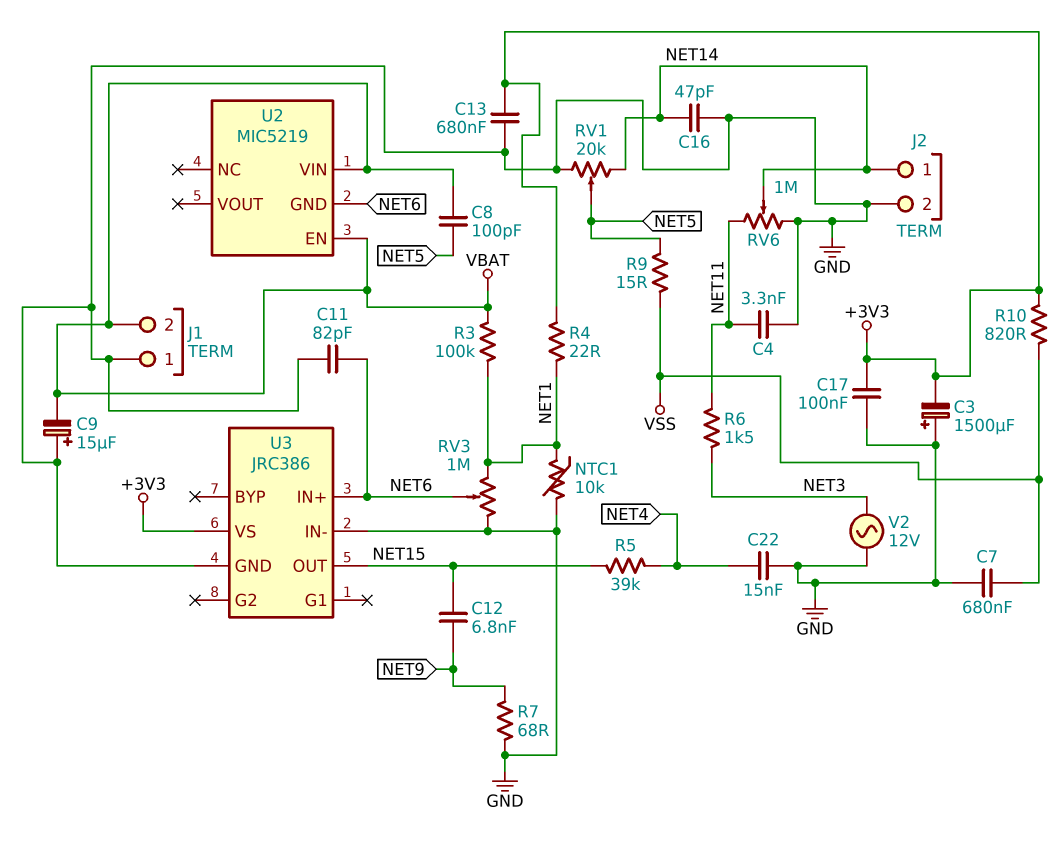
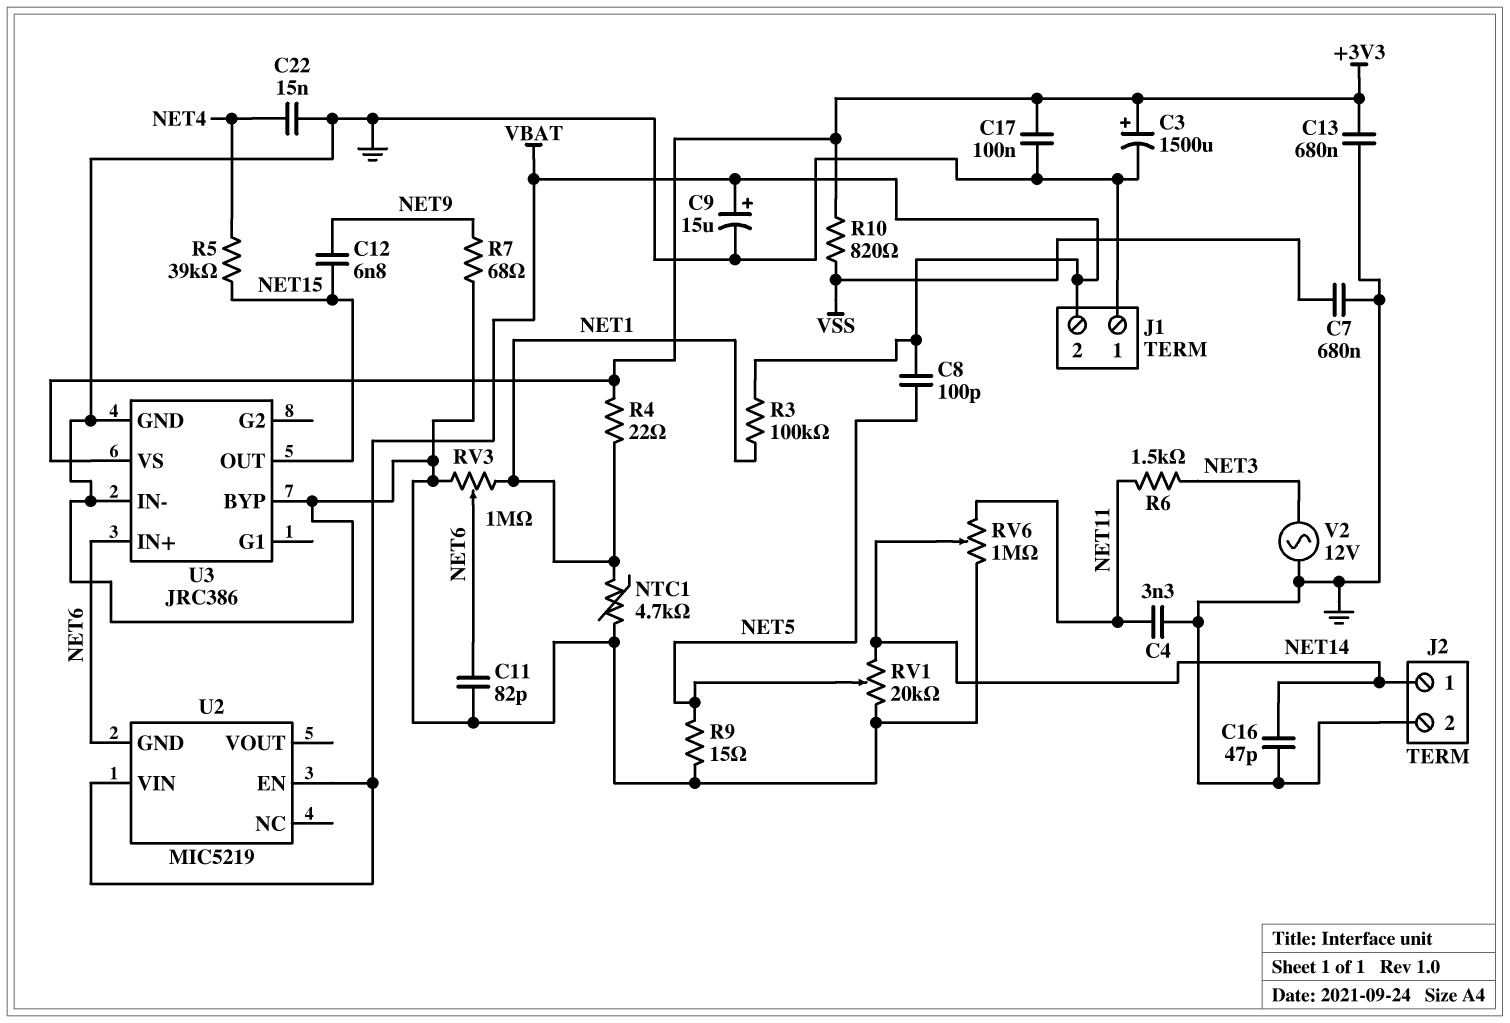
C3: 1500uF (plus GND, minus +3V3) -> 1500uF (plus +3V3, minus GND)
C9: 15uF (plus GND, minus VBAT) -> 15uF (plus VBAT, minus GND)
NTC1: 10k (GND, NET1) -> 4.7k (GND, NET1)
R9: 15 (NET5, VSS) -> 15 (GND, NET5)
U3 pin BYP: none -> GND

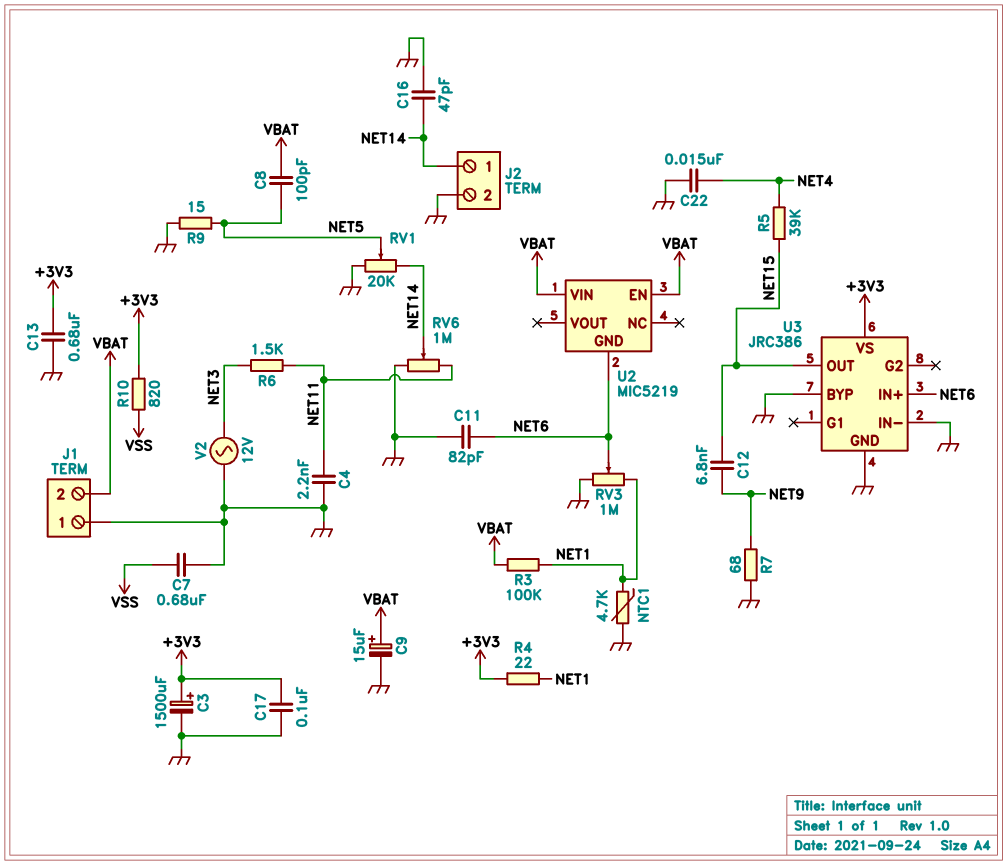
C4: 3.3nF (GND, NET11) -> 2.2nF (GND, NET11)

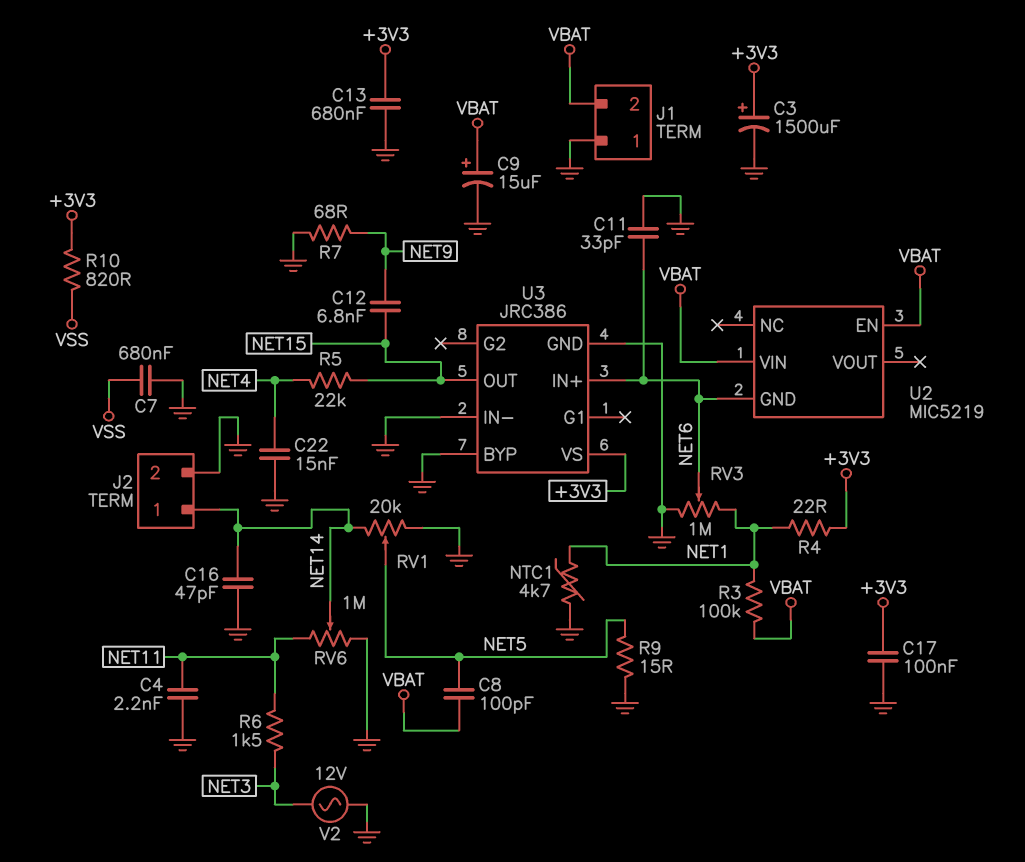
C11: 82pF (GND, NET6) -> 33pF (GND, NET6)
R5: 39k (NET4, NET15) -> 22k (NET4, NET15)

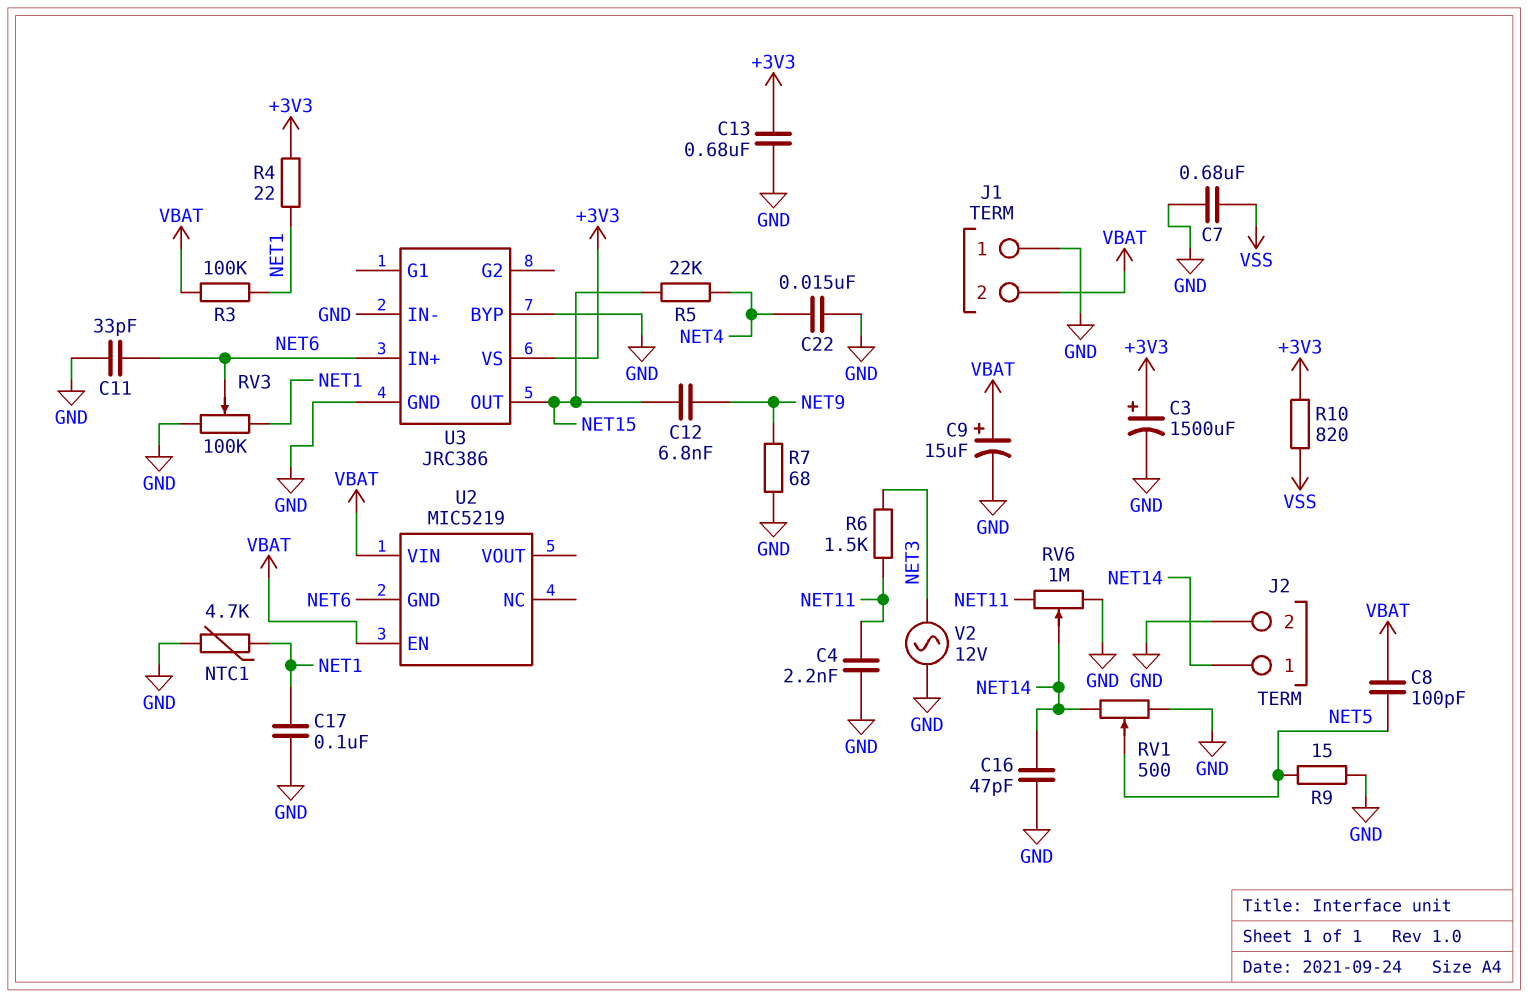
C17: 100nF (+3V3, GND) -> 100nF (GND, NET1)
RV1: 20k (GND, NET14, wiper NET5) -> 500 (GND, NET14, wiper NET5)
RV3: 1M (GND, NET1, wiper NET6) -> 100k (GND, NET1, wiper NET6)

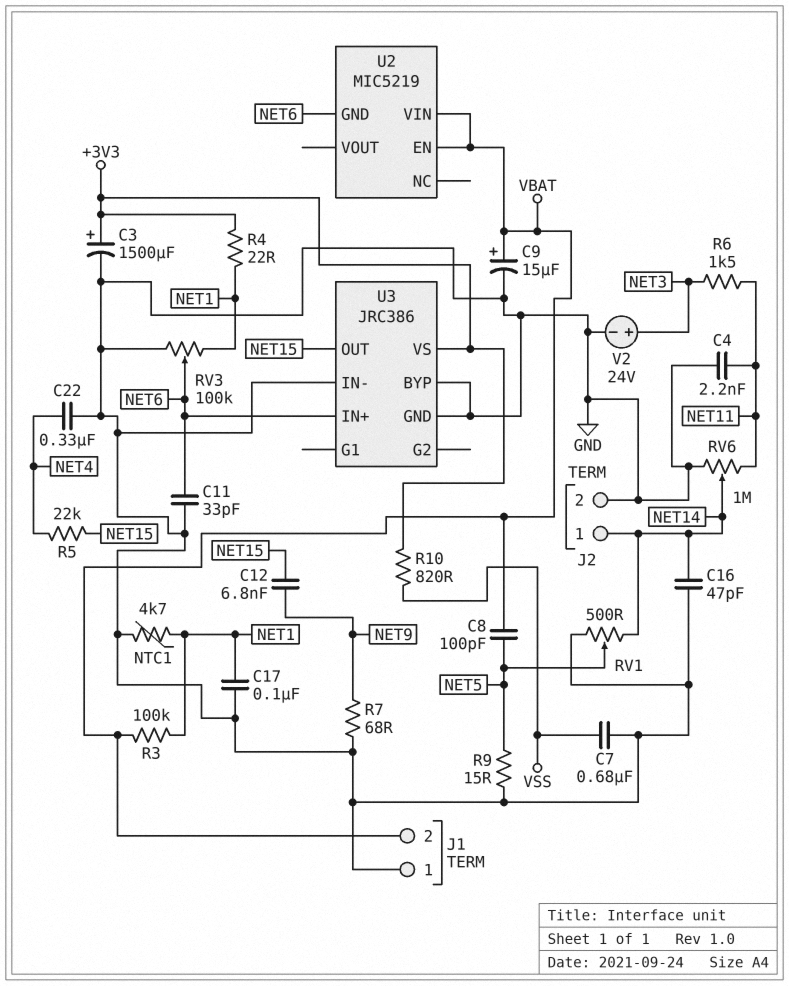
C13: 680nF (+3V3, GND) -> none
C22: 15nF (GND, NET4) -> 330nF (GND, NET4)
V2: AC 12V (GND, NET3) -> 24V (plus NET3, minus GND)

